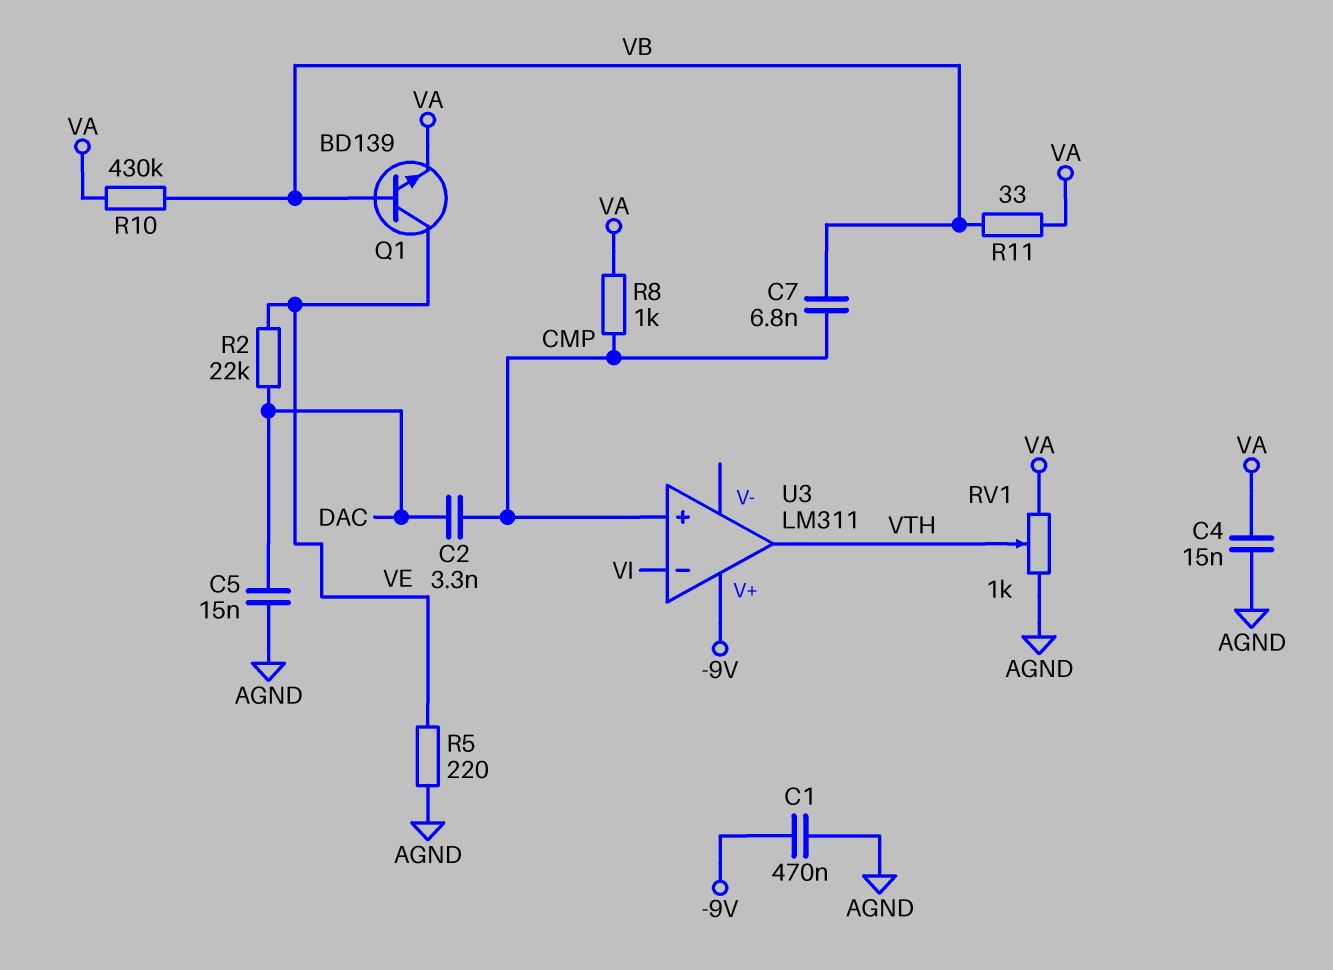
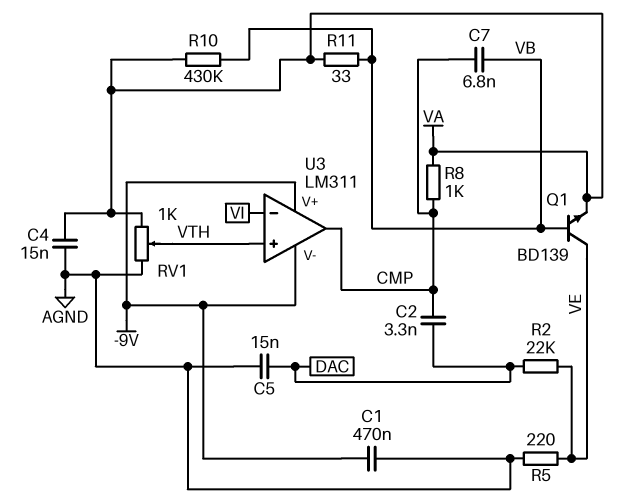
U3 pin V-: none -> -9V
U3 pin in+: CMP -> VTH
U3 pin out: VTH -> CMP

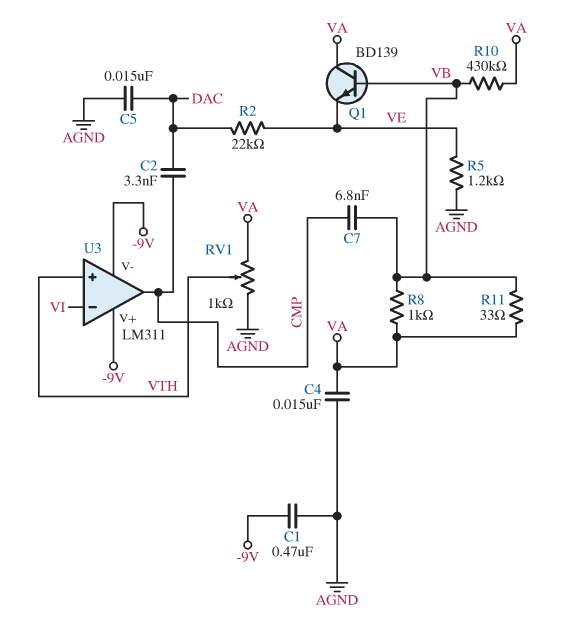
Q1: NPN BD139 (B VB, C VE, E VA) -> NPN BD139 (B VB, C VA, E VE)
R5: 220 (AGND, VE) -> 1.2k (AGND, VE)
R8: 1k (CMP, VA) -> 1k (VA, VB)

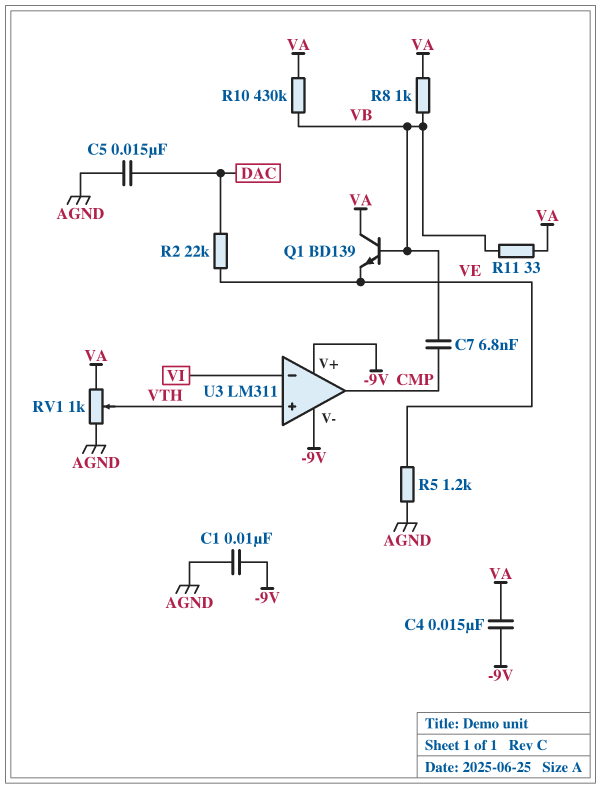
C1: 470nF (-9V, AGND) -> 10nF (-9V, AGND)
C2: 3.3nF (CMP, DAC) -> none
C4: 15nF (AGND, VA) -> 15nF (-9V, VA)

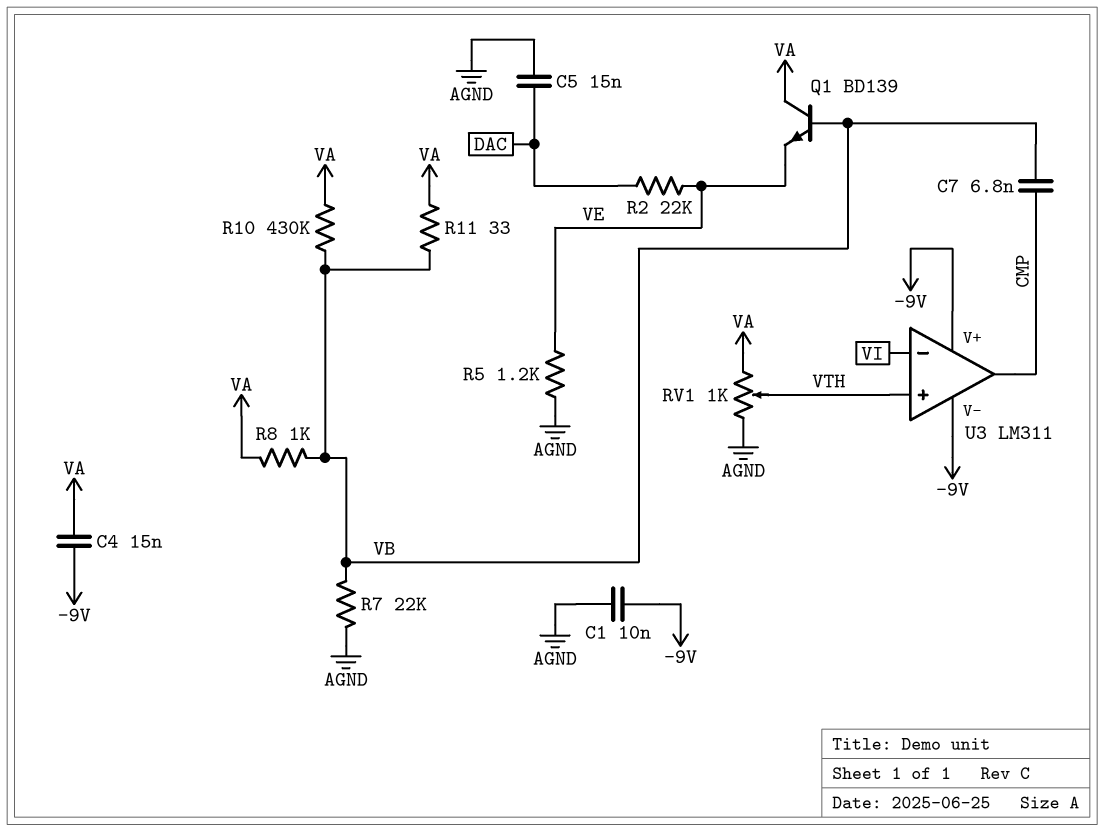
R7: none -> 22k (AGND, VB)

